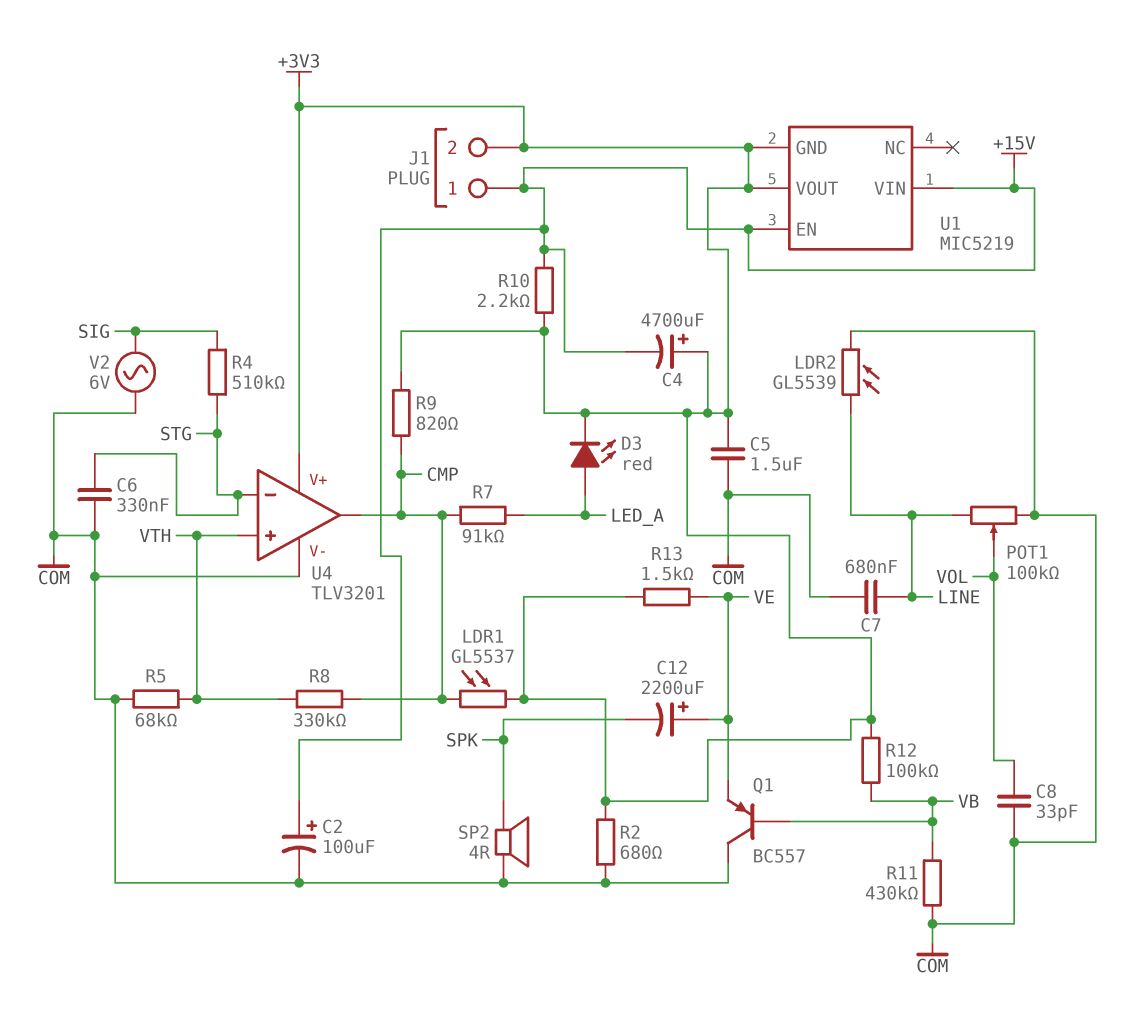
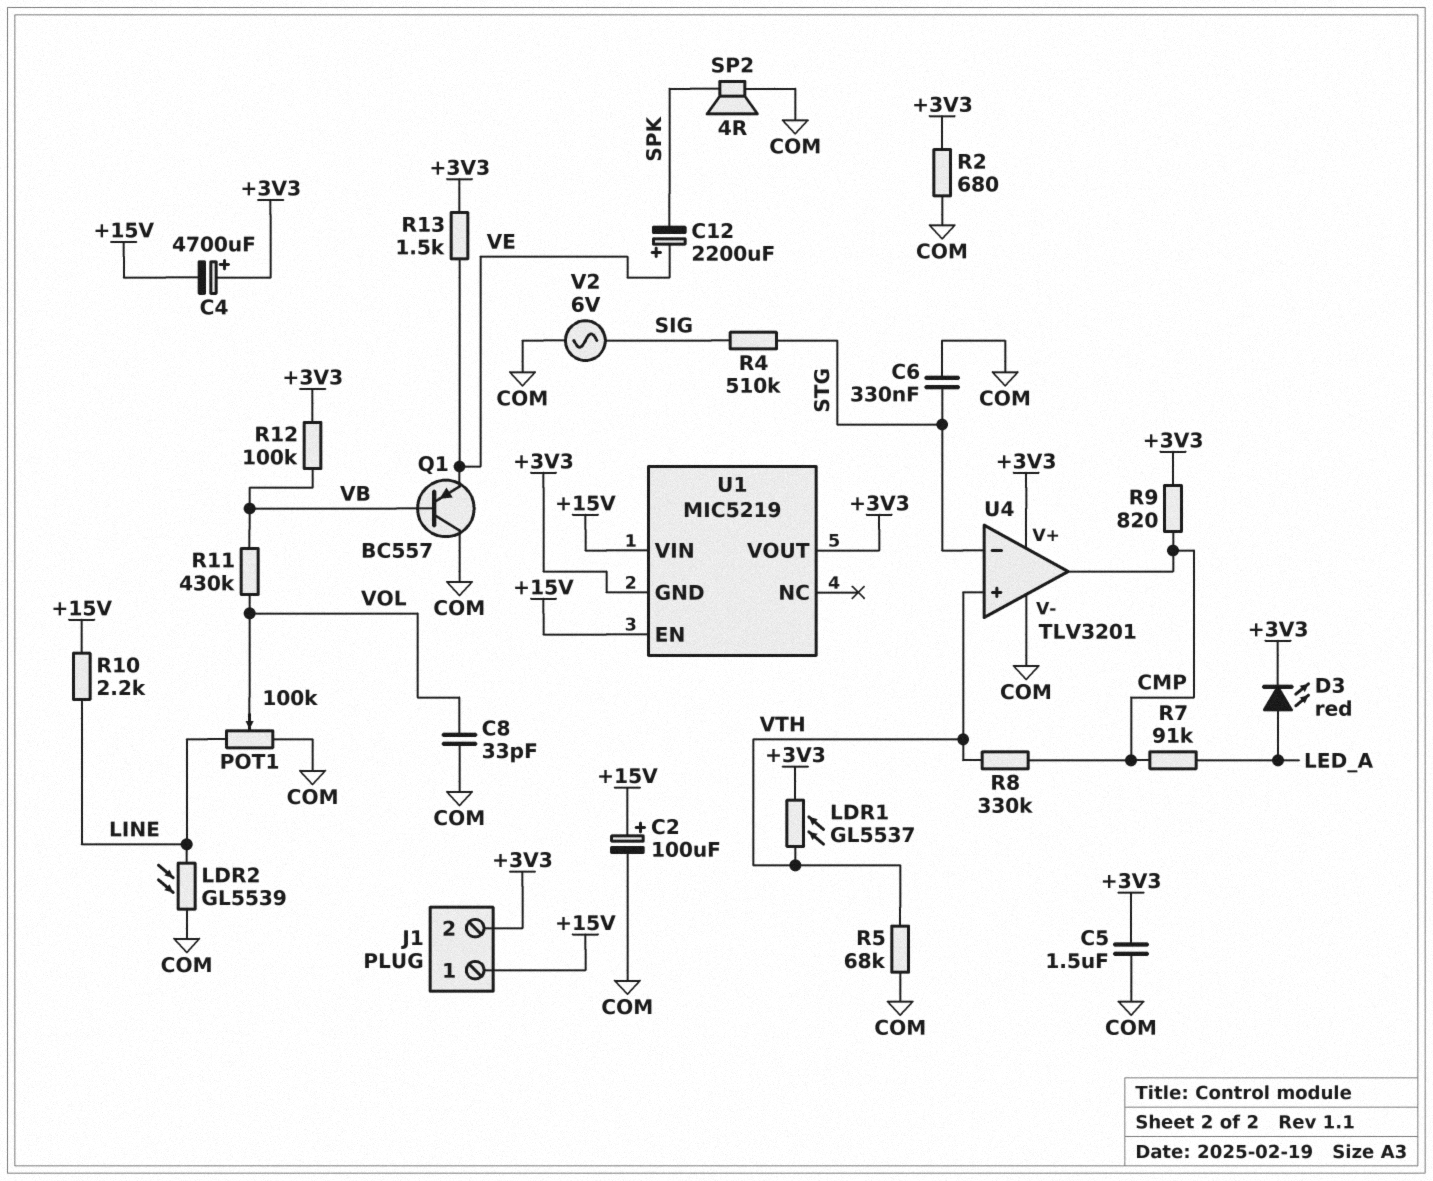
C7: 680nF (COM, LINE) -> none
LDR1: GL5537 (+3V3, CMP) -> GL5537 (+3V3, VTH)
R10: 2.2k (+3V3, +15V) -> 2.2k (+15V, LINE)
R11: 430k (COM, VB) -> 430k (VB, VOL)

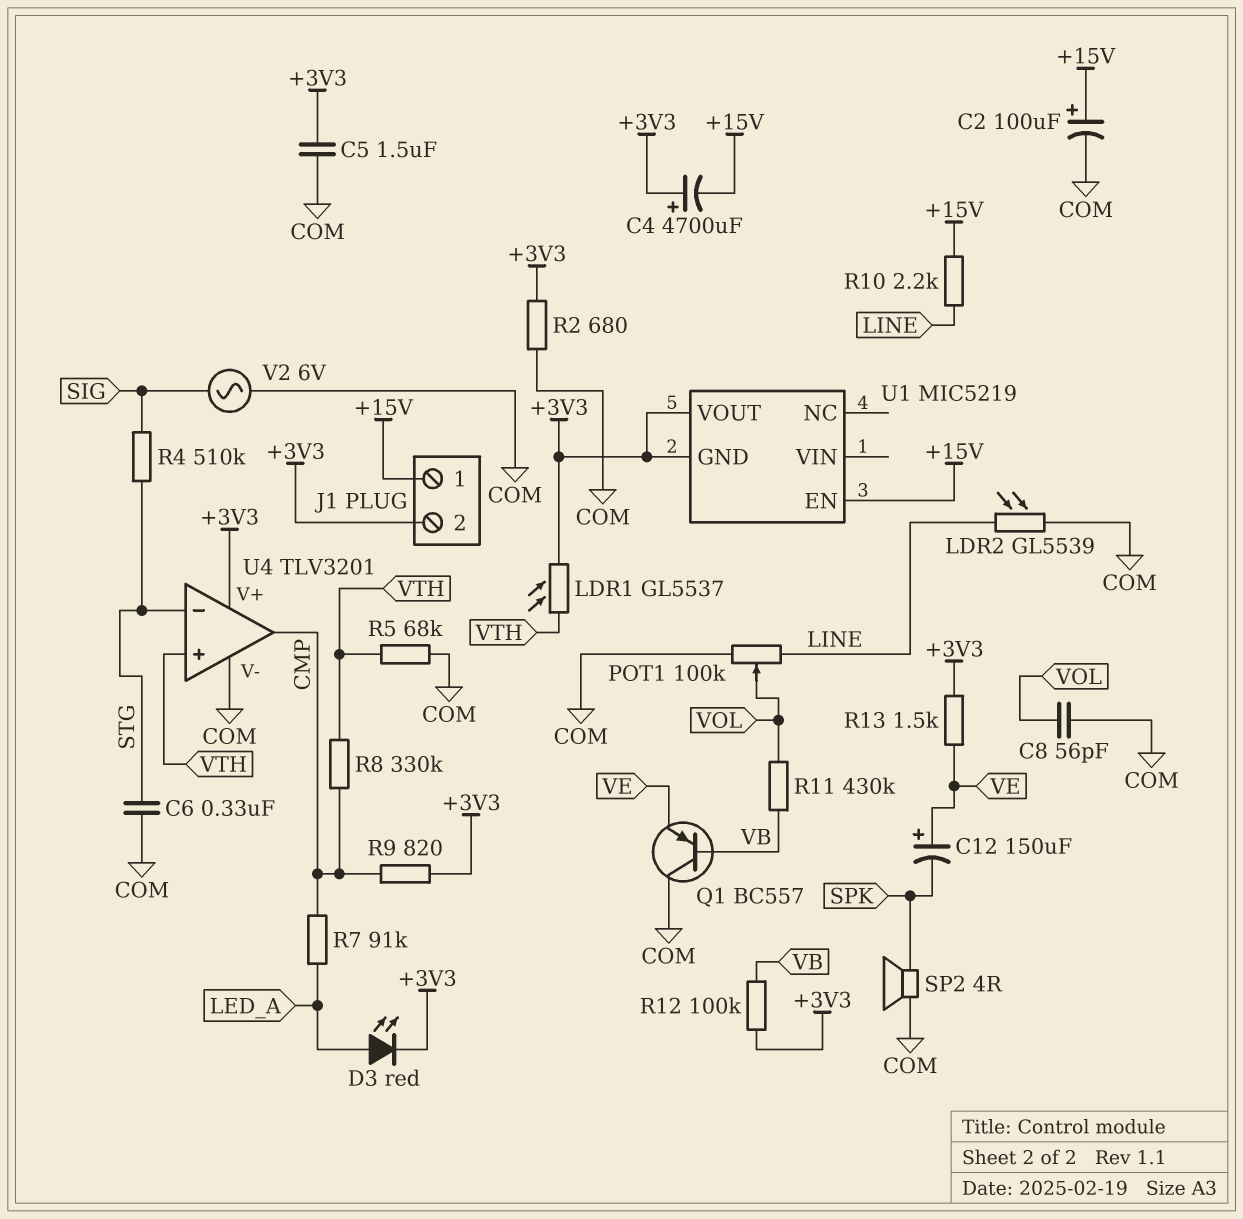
C8: 33pF (COM, VOL) -> 56pF (COM, VOL)
C12: 2200uF (plus VE, minus SPK) -> 150uF (plus VE, minus SPK)
U1 pin VIN: +15V -> none

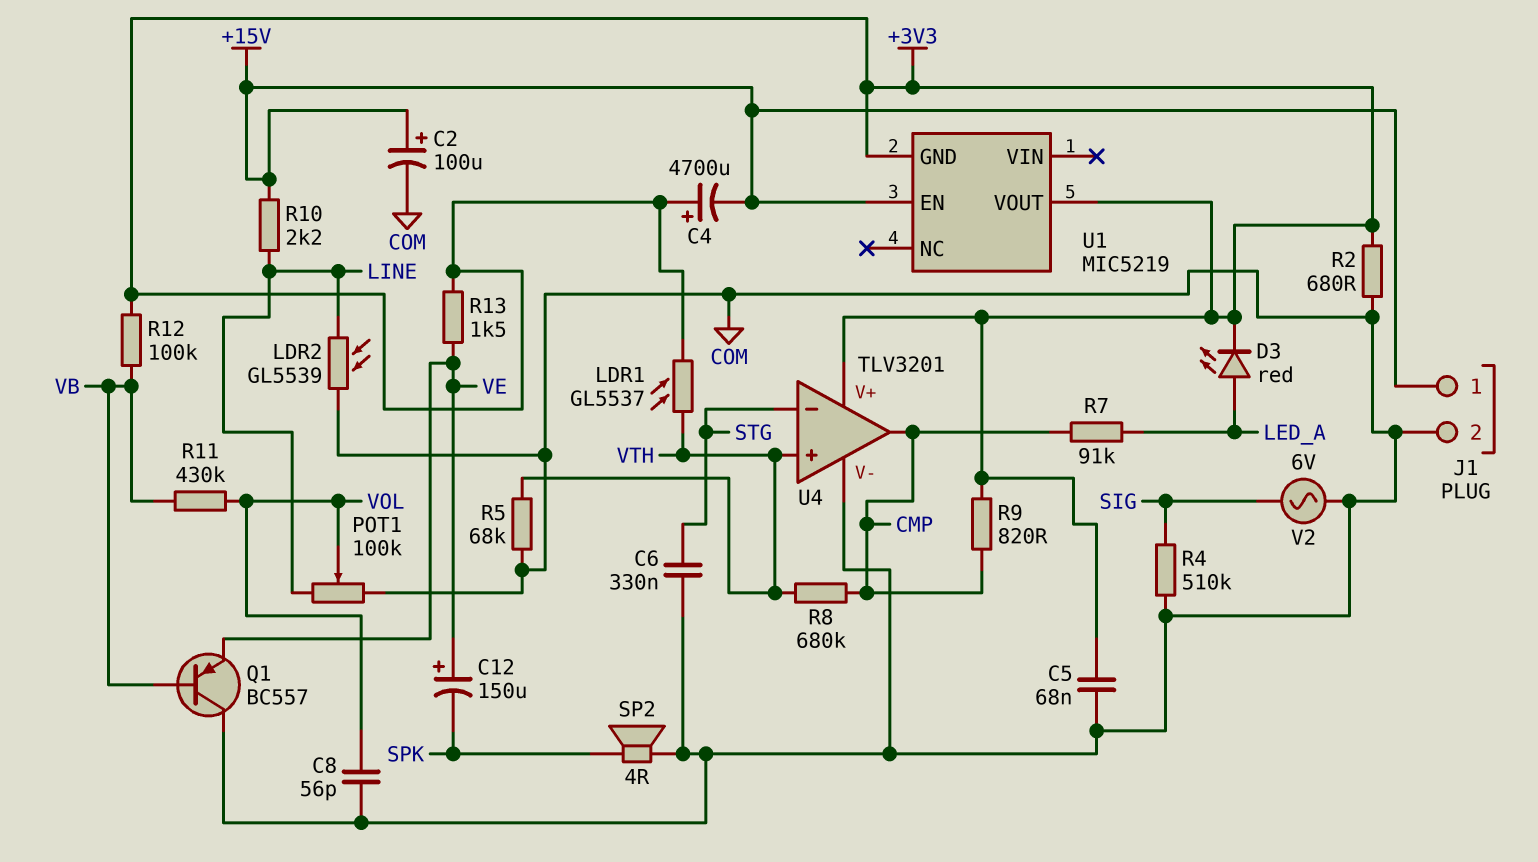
C5: 1.5uF (+3V3, COM) -> 68nF (+3V3, COM)
J1 pin 2: +3V3 -> COM
R4: 510k (SIG, STG) -> 510k (COM, SIG)
R8: 330k (CMP, VTH) -> 680k (CMP, VTH)

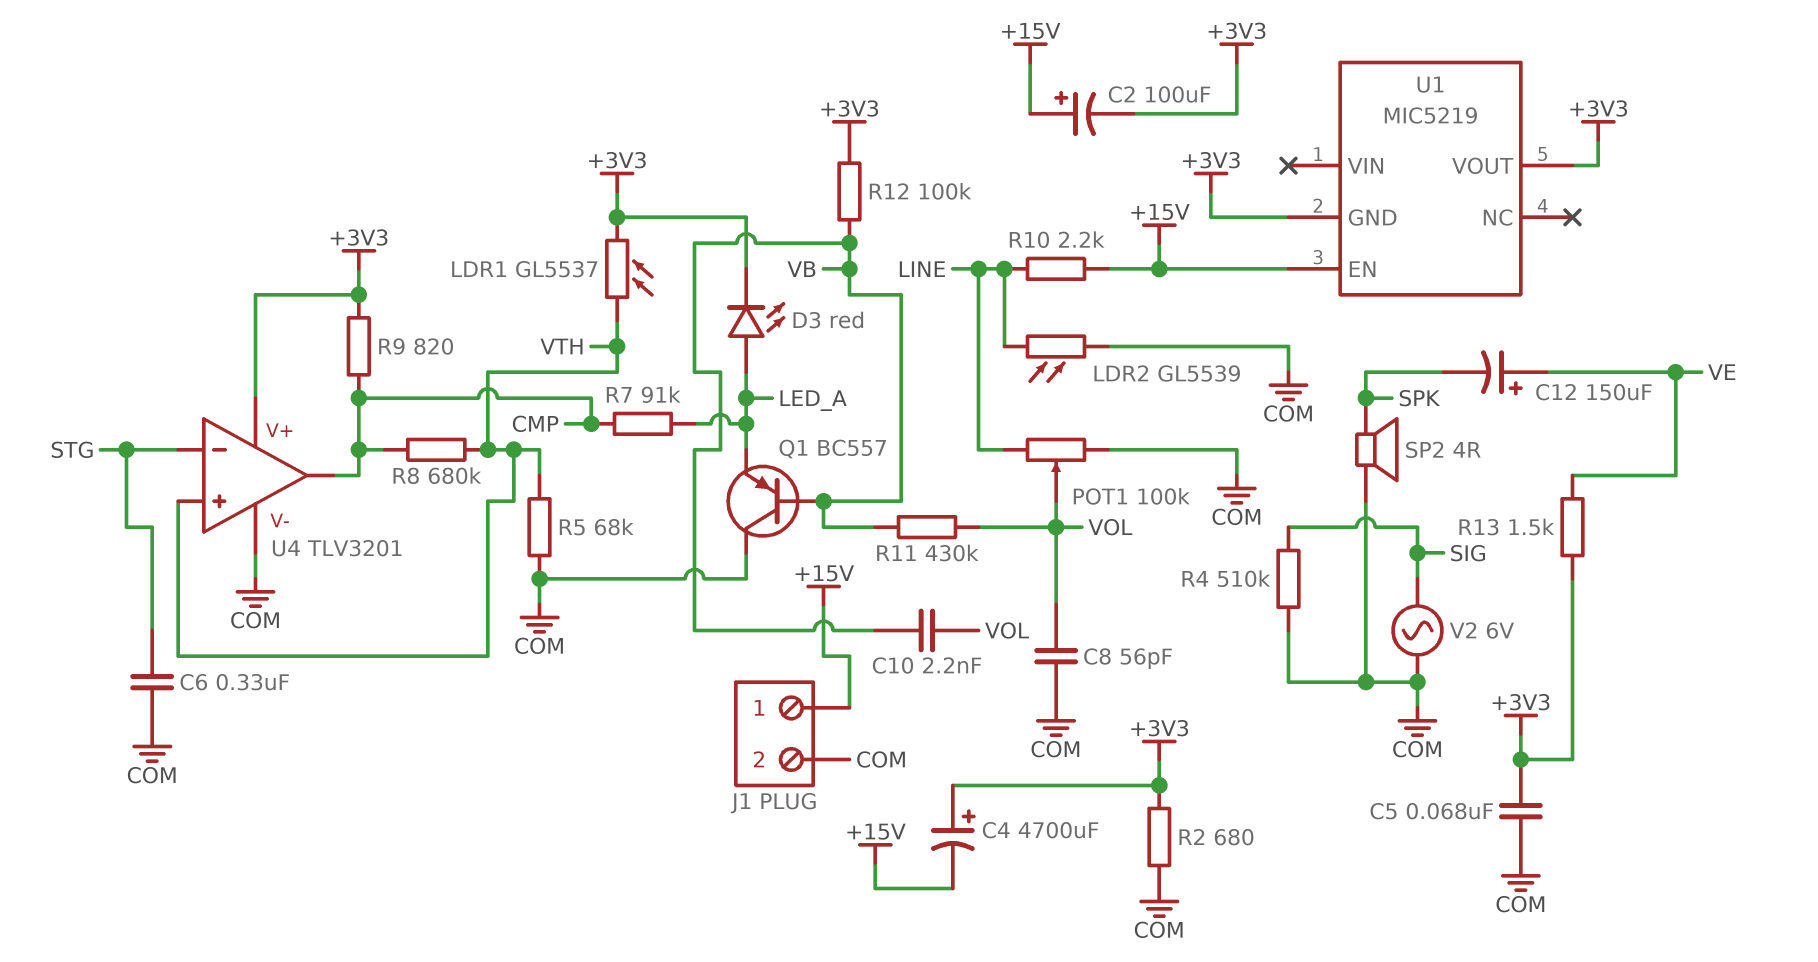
C2: 100uF (plus +15V, minus COM) -> 100uF (plus +15V, minus +3V3)
C10: none -> 2.2nF (VB, VOL)
Q1: PNP BC557 (B VB, C COM, E VE) -> PNP BC557 (B VB, C COM, E LED_A)

